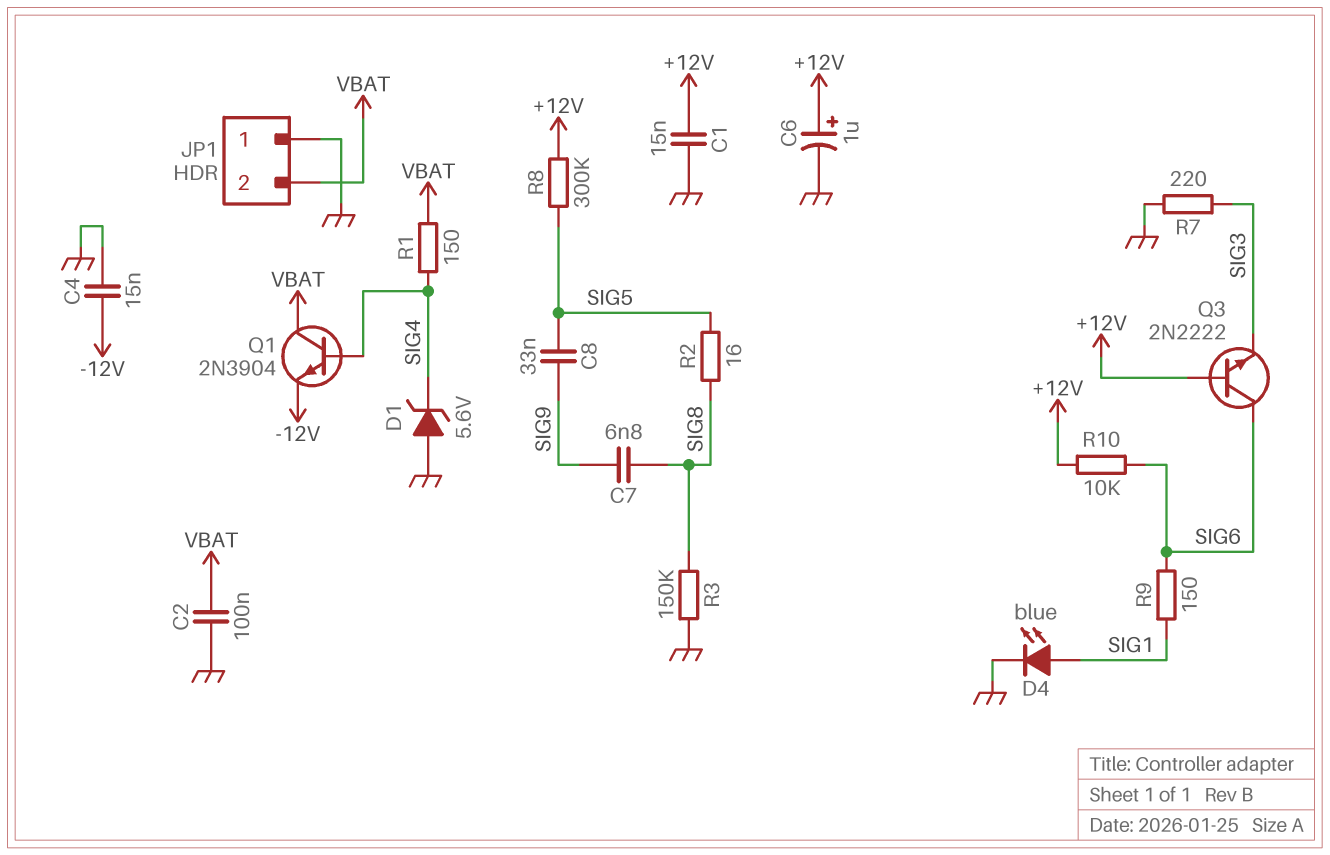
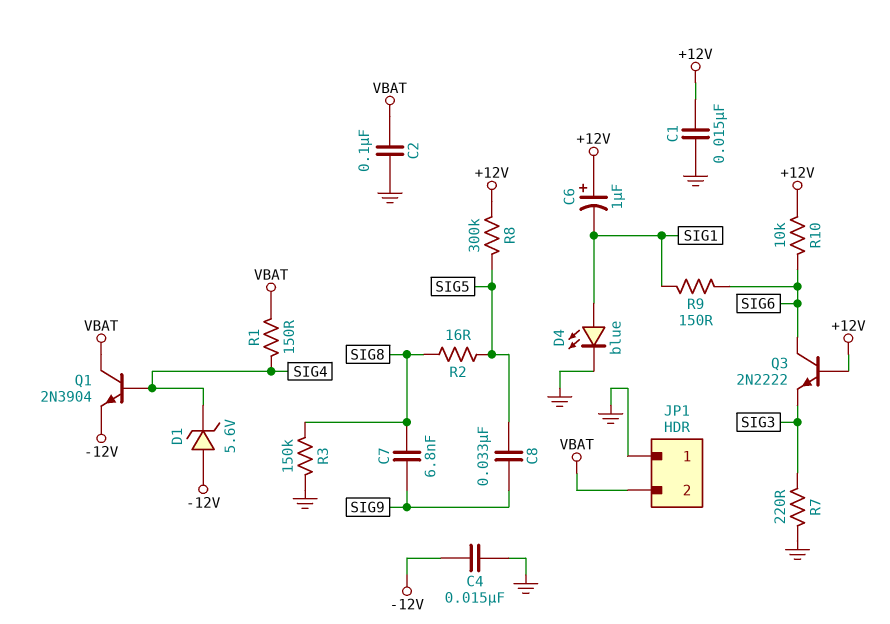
C6: 1uF (plus +12V, minus GND) -> 1uF (plus +12V, minus SIG1)
D1: zener 5.6V (A GND, K SIG4) -> zener 5.6V (A -12V, K SIG4)

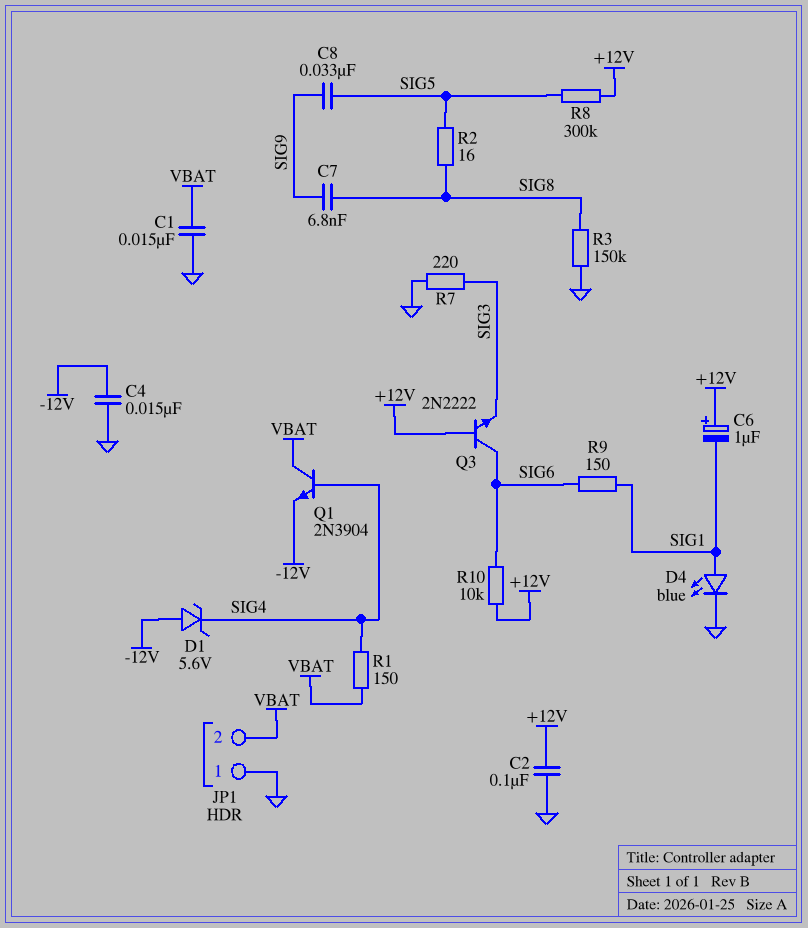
C1: 15nF (+12V, GND) -> 15nF (GND, VBAT)
C2: 100nF (GND, VBAT) -> 100nF (+12V, GND)

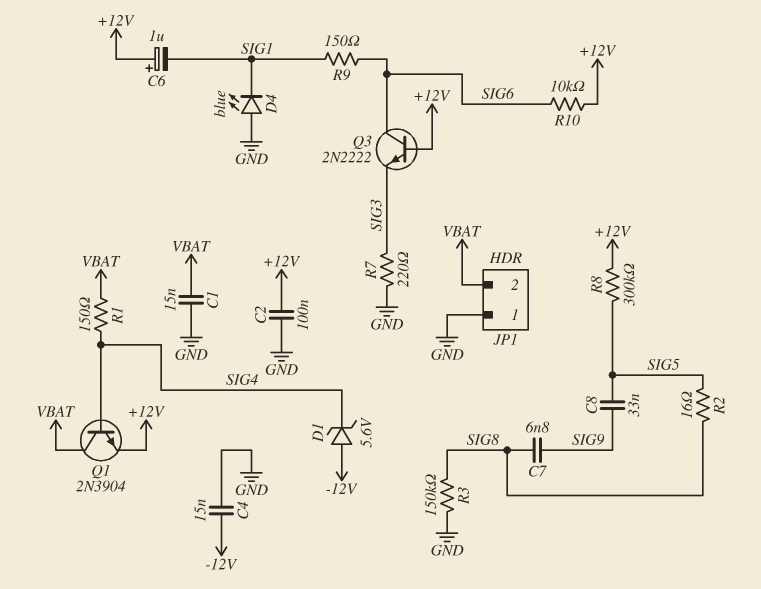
D4: LED blue (A SIG1, K GND) -> LED blue (A GND, K SIG1)
Q1: NPN 2N3904 (B SIG4, C VBAT, E -12V) -> NPN 2N3904 (B SIG4, C VBAT, E +12V)

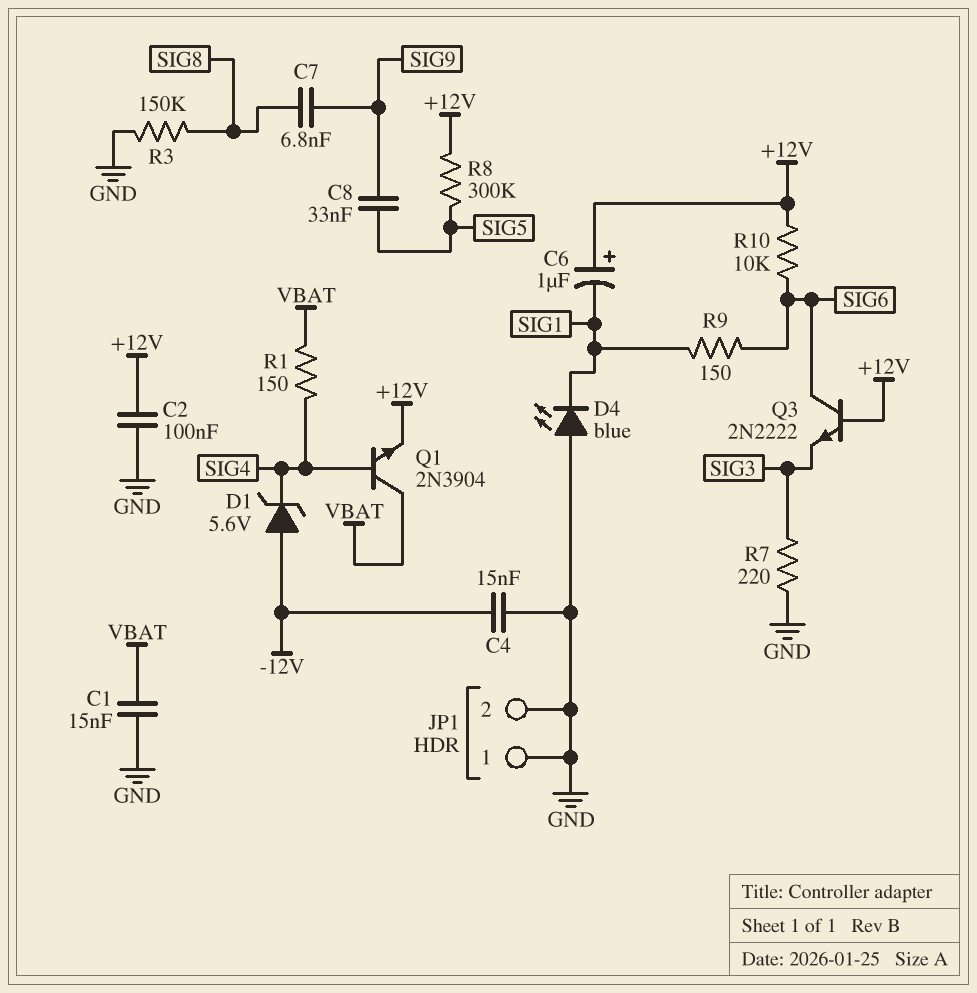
JP1 pin 2: VBAT -> GND
R2: 16 (SIG5, SIG8) -> none

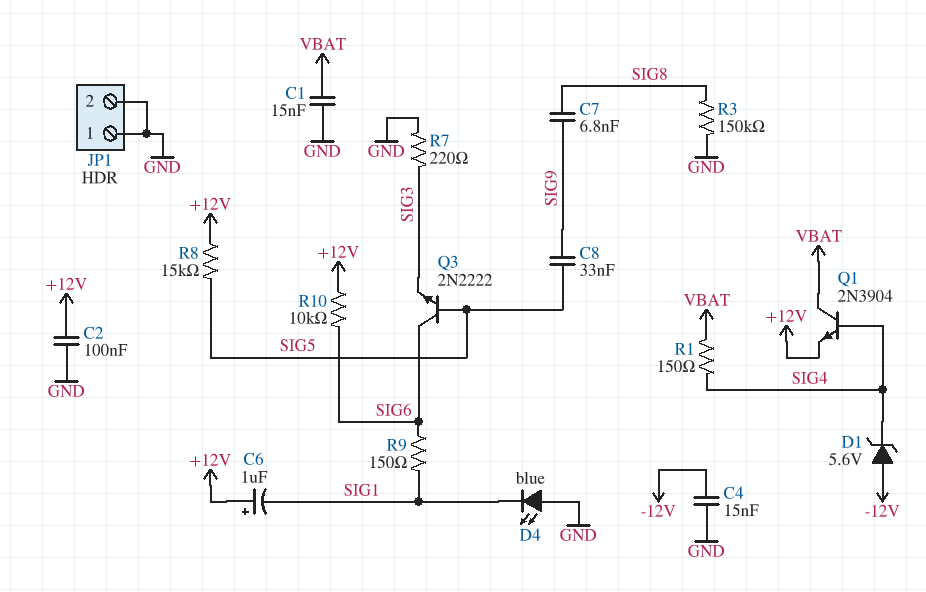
Q3: NPN 2N2222 (B +12V, C SIG6, E SIG3) -> NPN 2N2222 (B SIG5, C SIG6, E SIG3)
R8: 300k (+12V, SIG5) -> 15k (+12V, SIG5)

